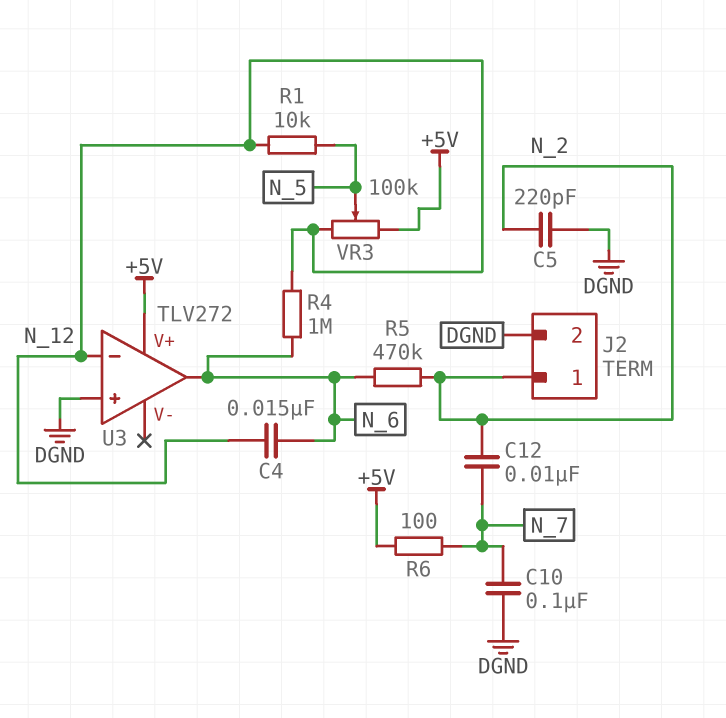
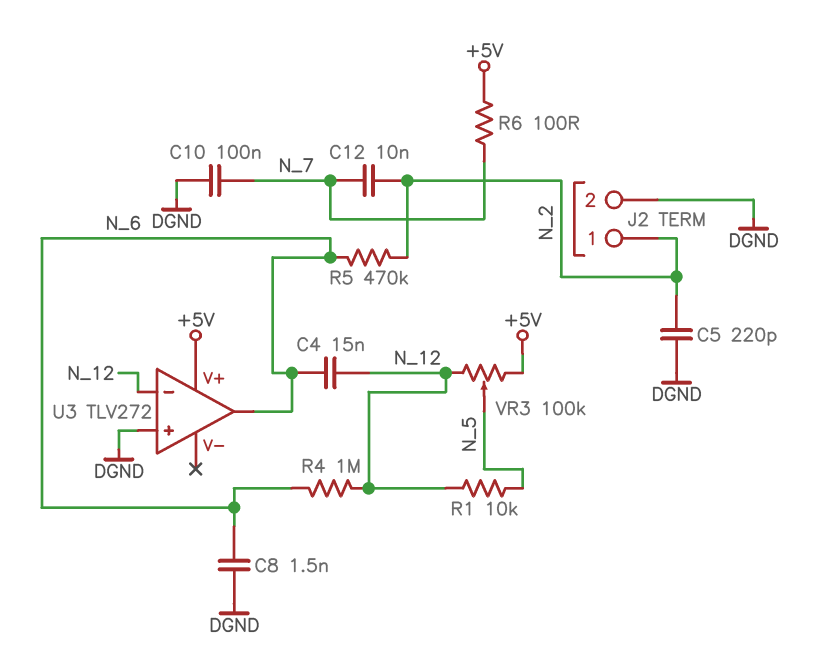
C8: none -> 1.5nF (DGND, N_6)

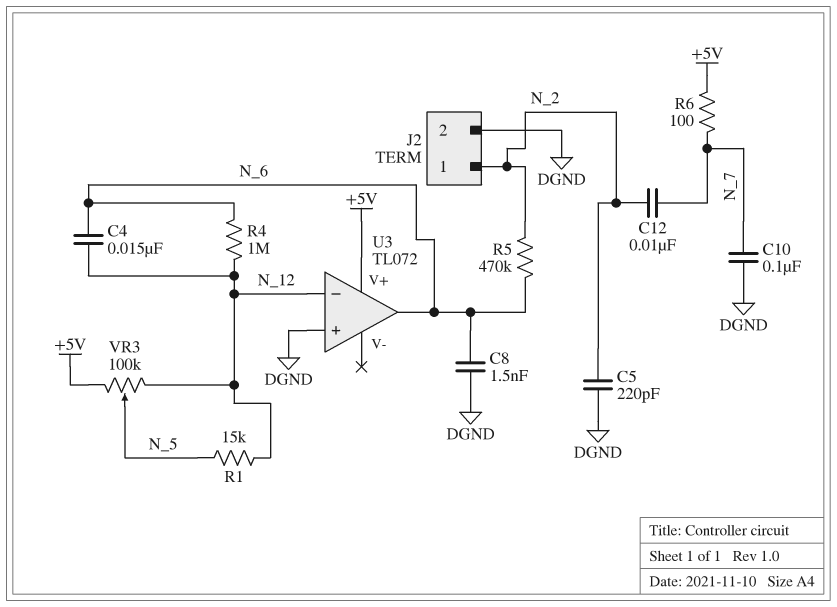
R1: 10k (N_5, N_12) -> 15k (N_5, N_12)
U3: TLV272 -> TL072

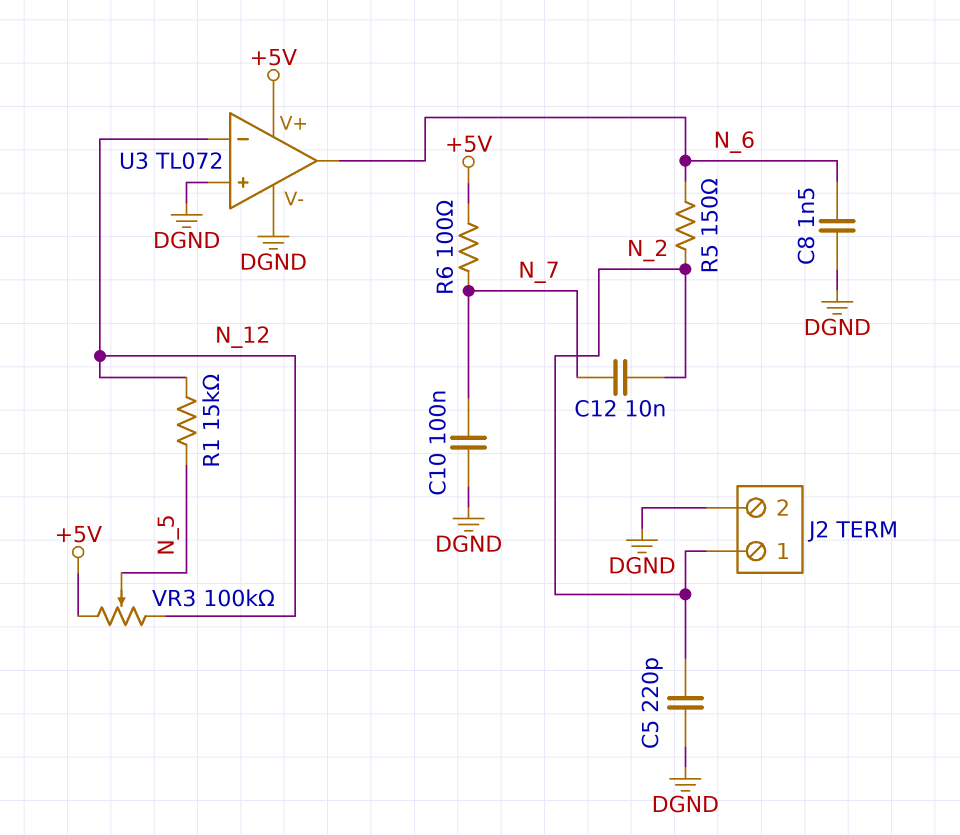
C4: 15nF (N_6, N_12) -> none
R4: 1M (N_6, N_12) -> none
R5: 470k (N_2, N_6) -> 150 (N_2, N_6)
U3 pin V-: none -> DGND

